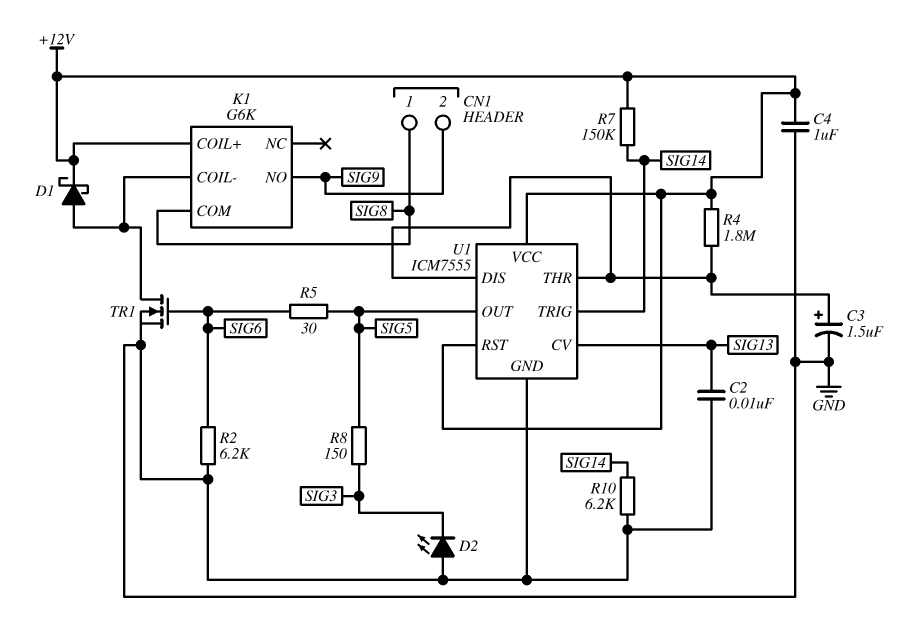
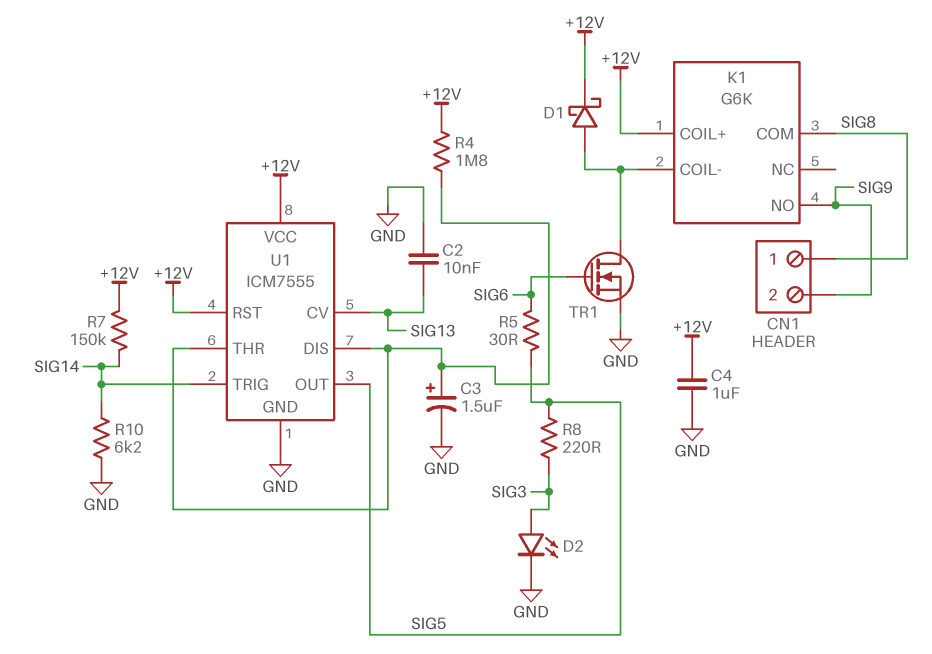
D2: LED (A GND, K SIG3) -> LED (A SIG3, K GND)
R2: 6.2k (GND, SIG6) -> none
R8: 150 (SIG3, SIG5) -> 220 (SIG3, SIG5)

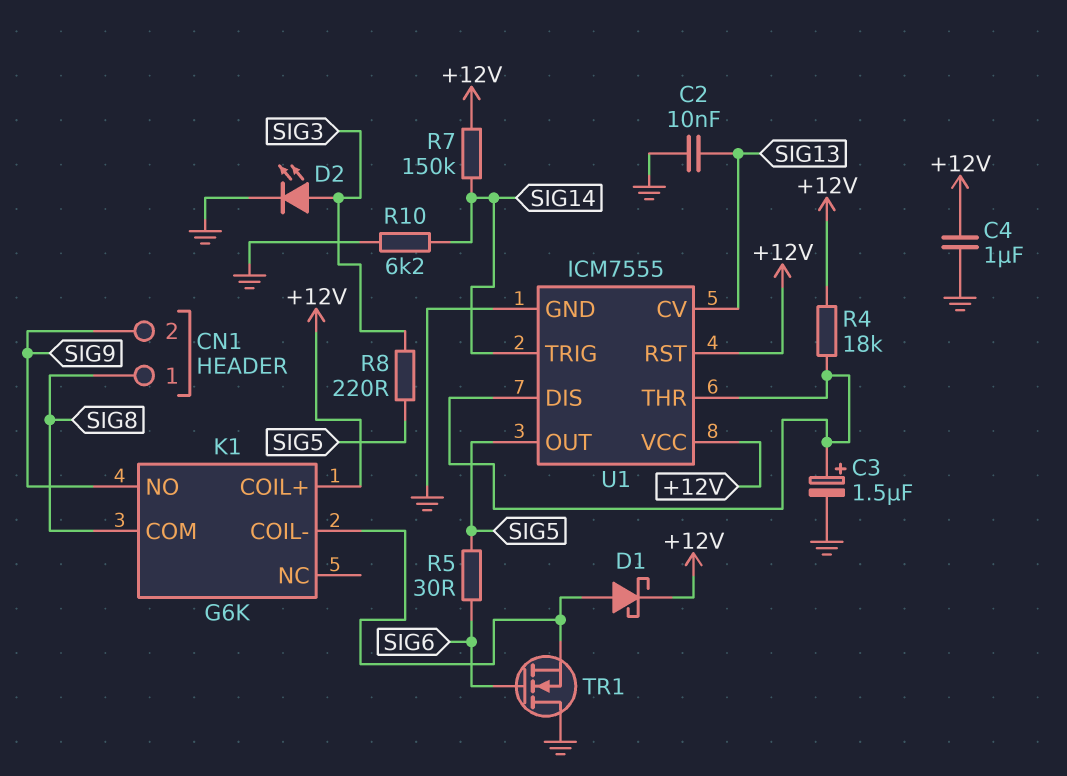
R4: 1.8M (+12V, U1/DIS) -> 18k (+12V, U1/DIS)
TR1: NMOS (G SIG6, D K1/COIL-, S GND) -> NMOS (G SIG6, D GND, S K1/COIL-)

